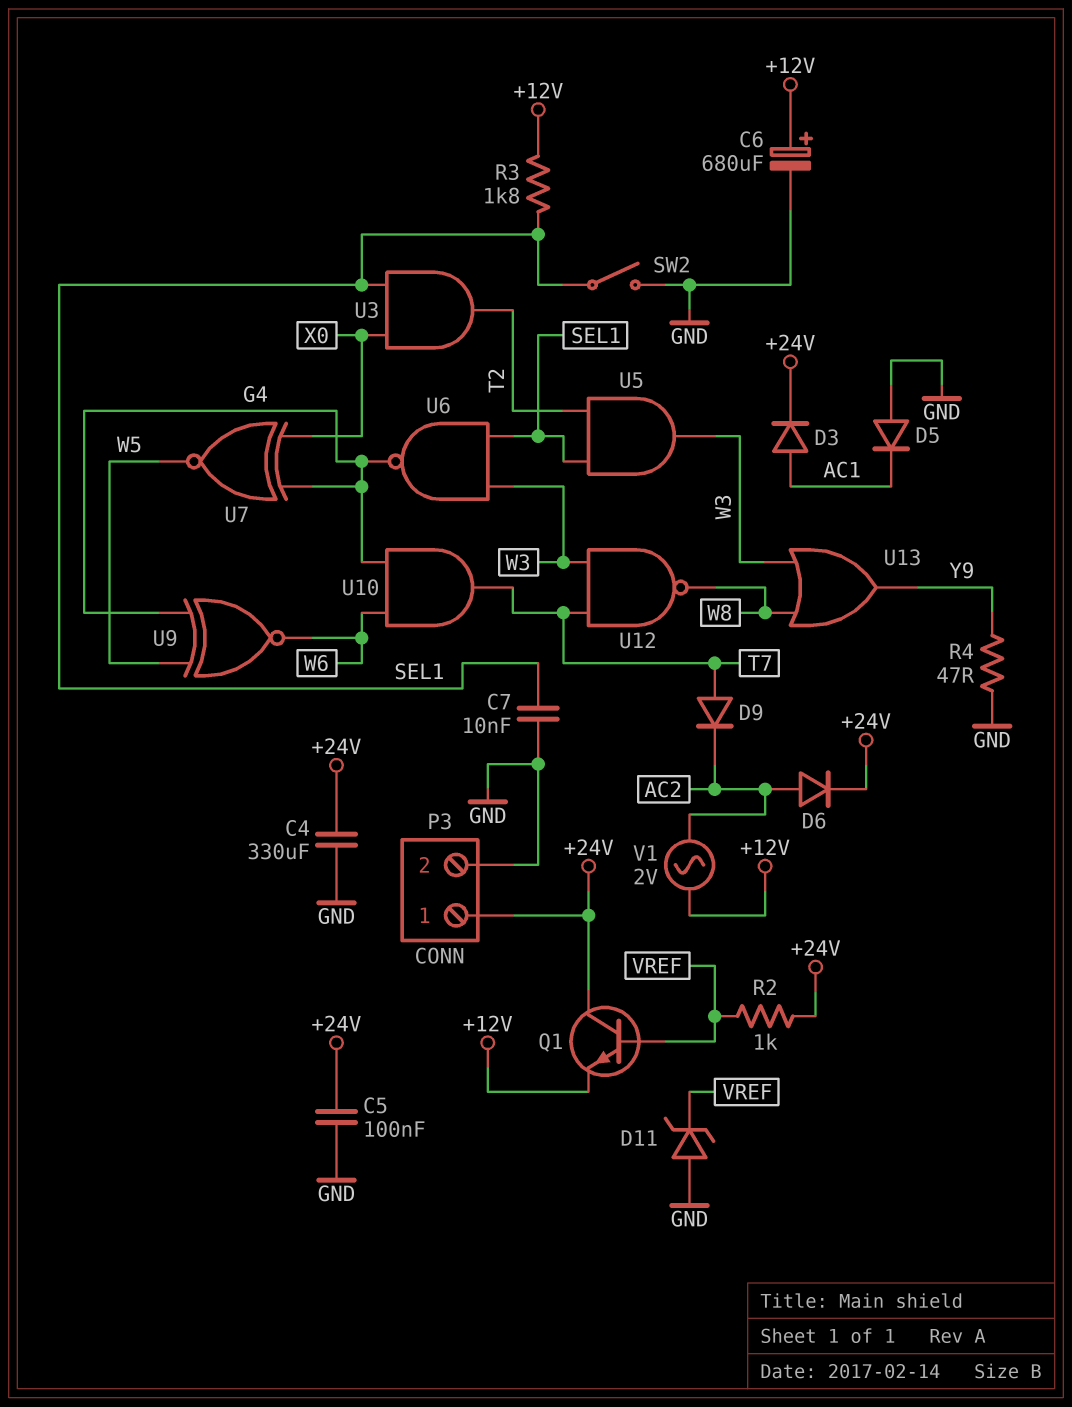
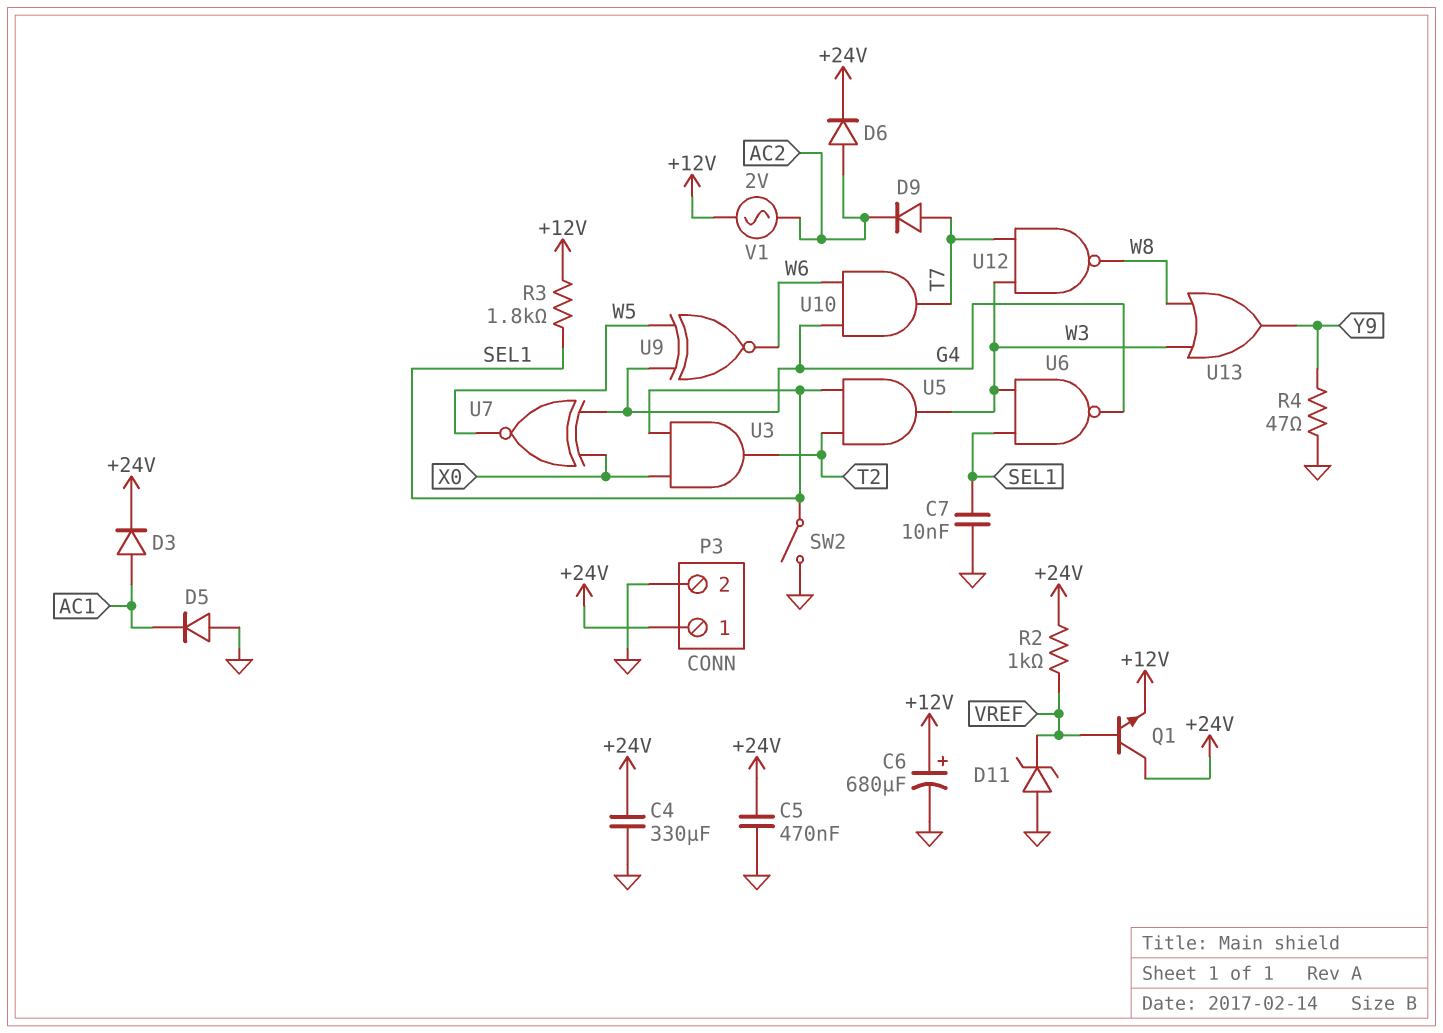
C5: 100nF (+24V, GND) -> 470nF (+24V, GND)

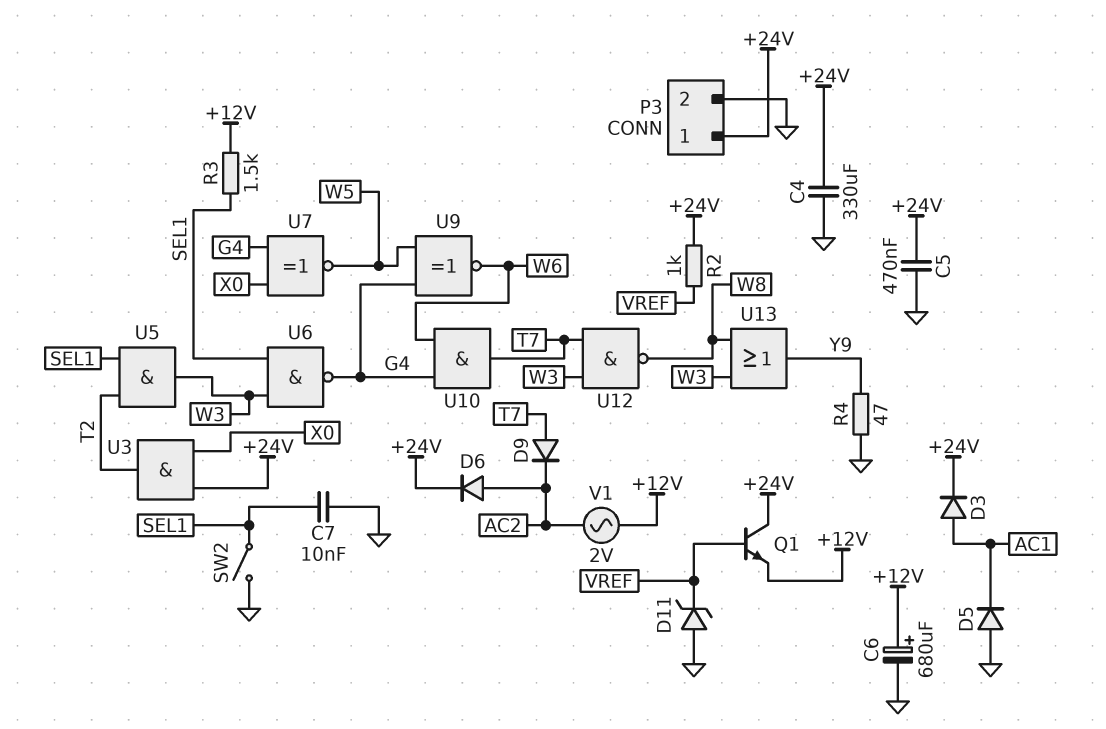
R3: 1.8k (+12V, SEL1) -> 1.5k (+12V, SEL1)
U3: AND (in SEL1, in X0, out T2) -> AND (in +24V, in X0, out T2)

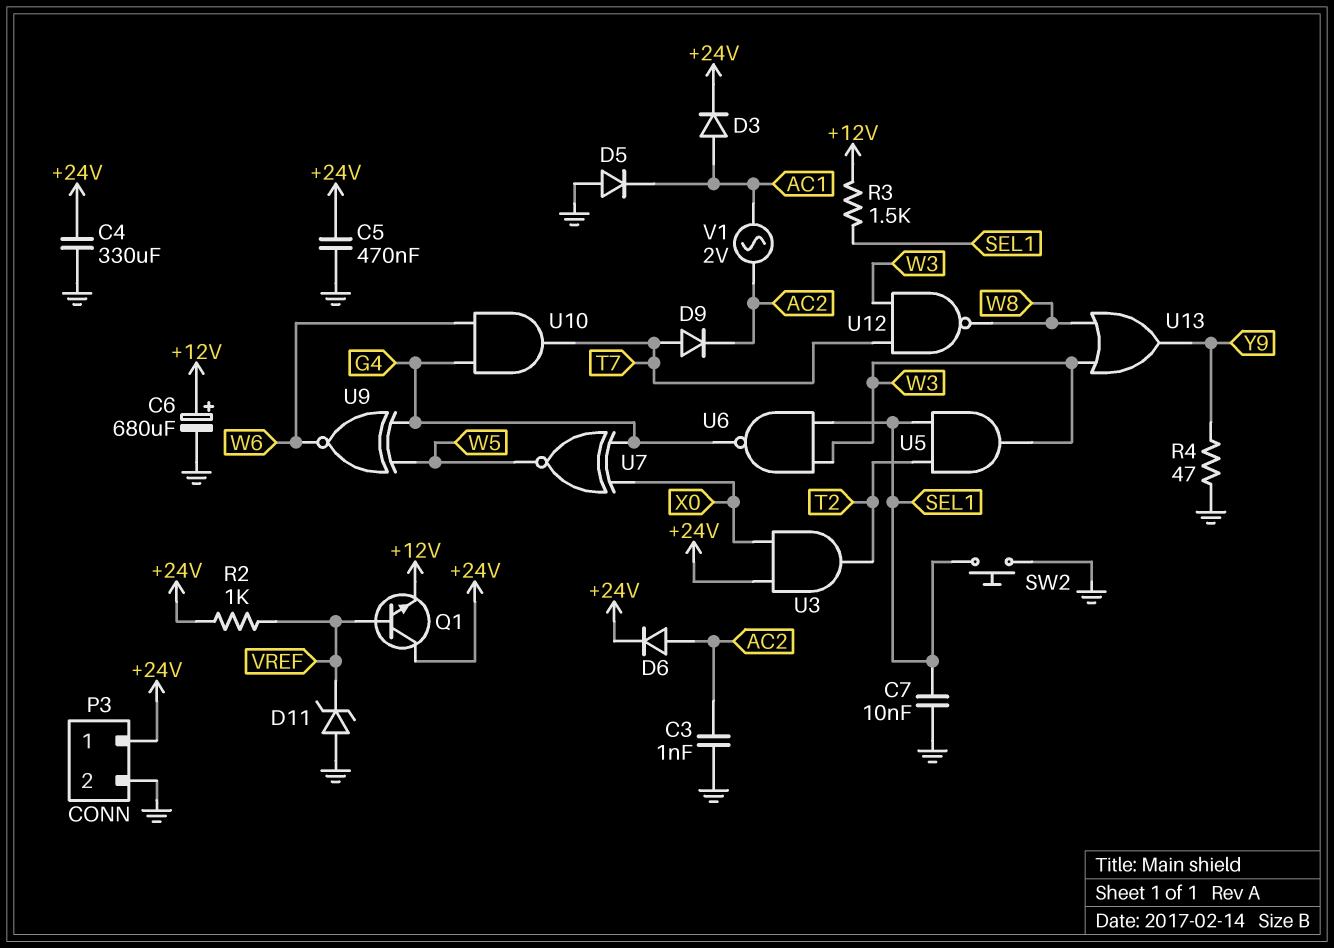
C3: none -> 1nF (AC2, GND)
SW2: switch (GND, SEL1) -> button (GND, SEL1)
V1: AC 2V (+12V, AC2) -> AC 2V (AC1, AC2)

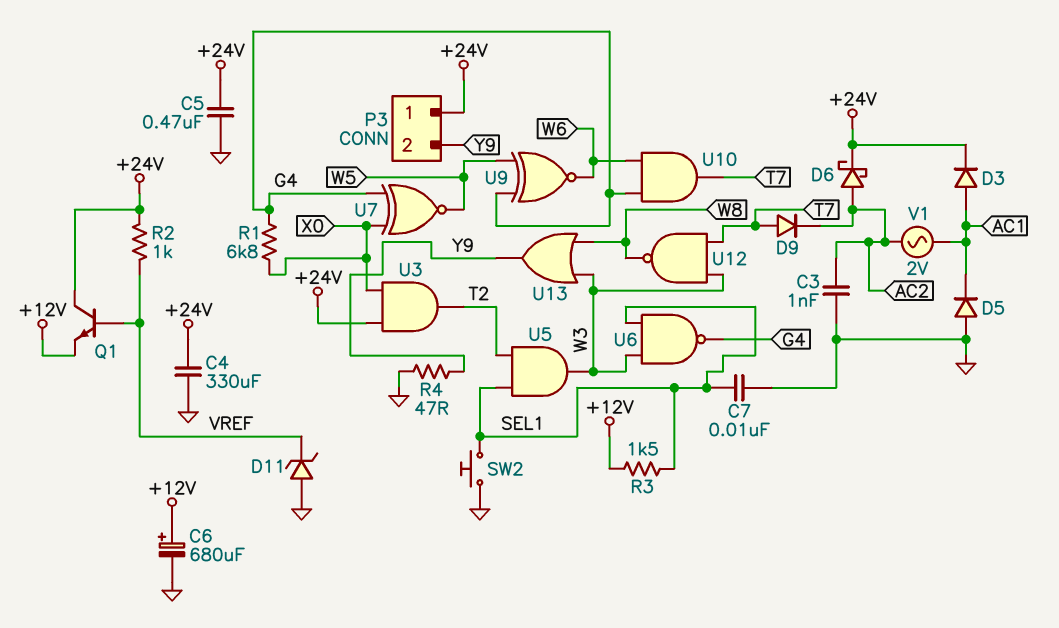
D6: diode (A AC2, K +24V) -> schottky (A AC2, K +24V)
P3 pin 2: GND -> Y9
R1: none -> 6.8k (G4, X0)

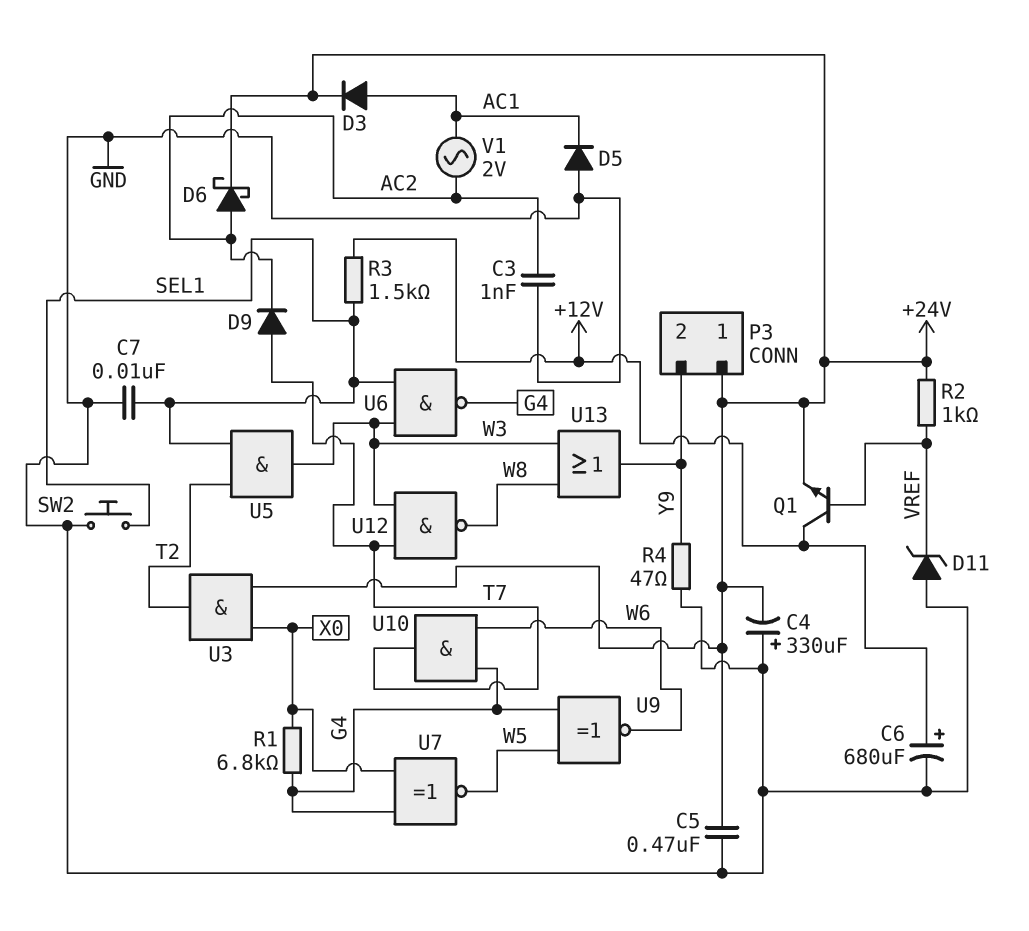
C4: 330uF (+24V, GND) -> 330uF (plus GND, minus +24V)
Q1: NPN (B VREF, C +24V, E +12V) -> NPN (B VREF, C +12V, E +24V)

